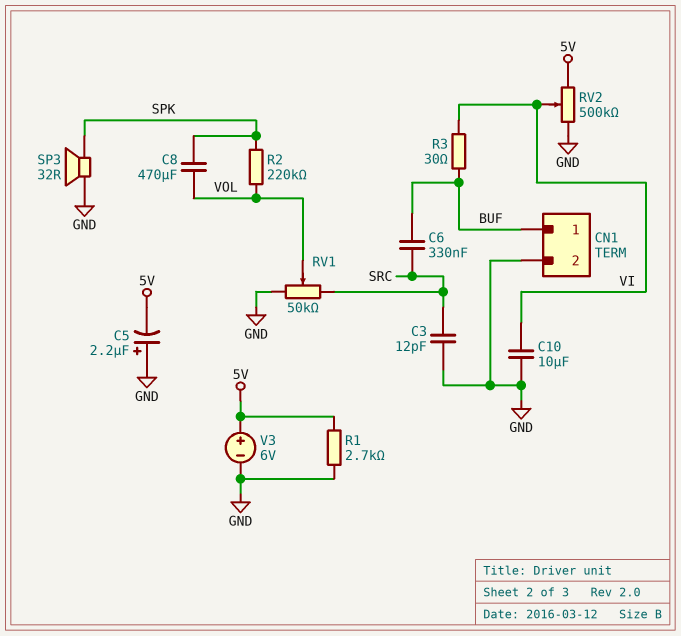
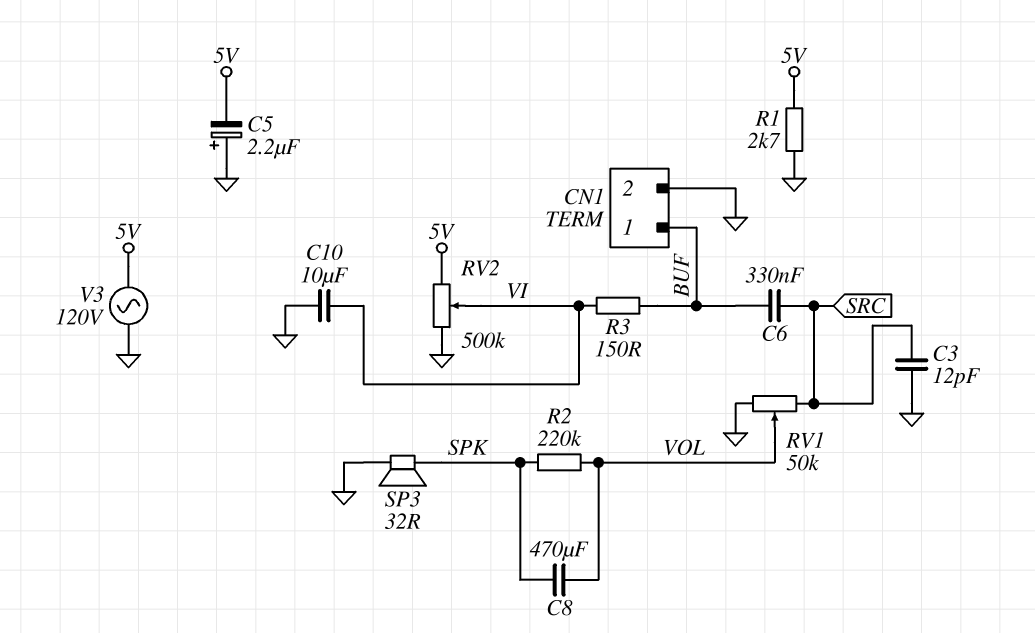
R3: 30 (BUF, VI) -> 150 (BUF, VI)
V3: 6V (plus 5V, minus GND) -> AC 120V (5V, GND)

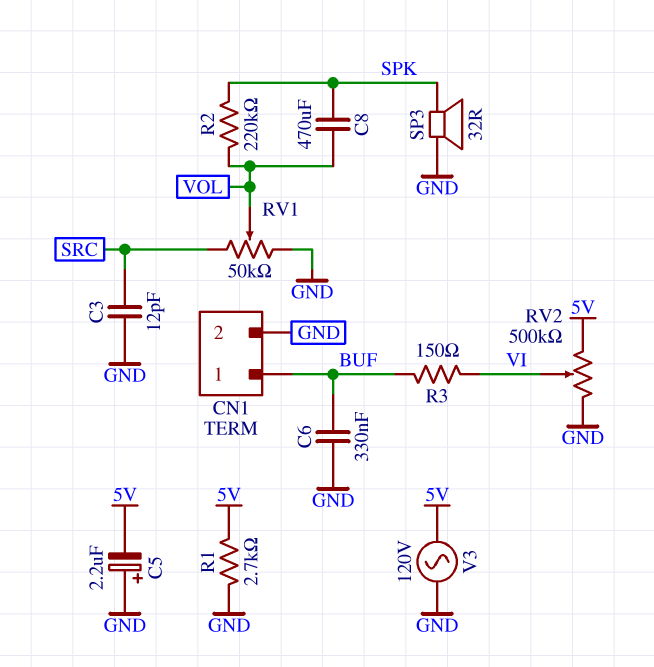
C6: 330nF (BUF, SRC) -> 330nF (BUF, GND)
C10: 10uF (GND, VI) -> none

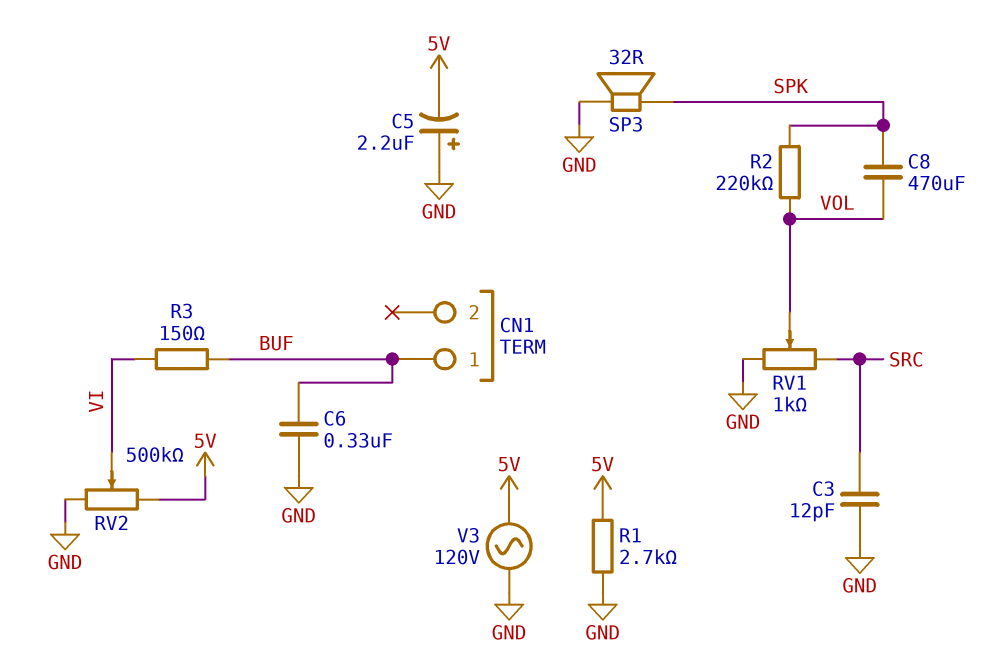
CN1 pin 2: GND -> none
RV1: 50k (GND, SRC, wiper VOL) -> 1k (GND, SRC, wiper VOL)

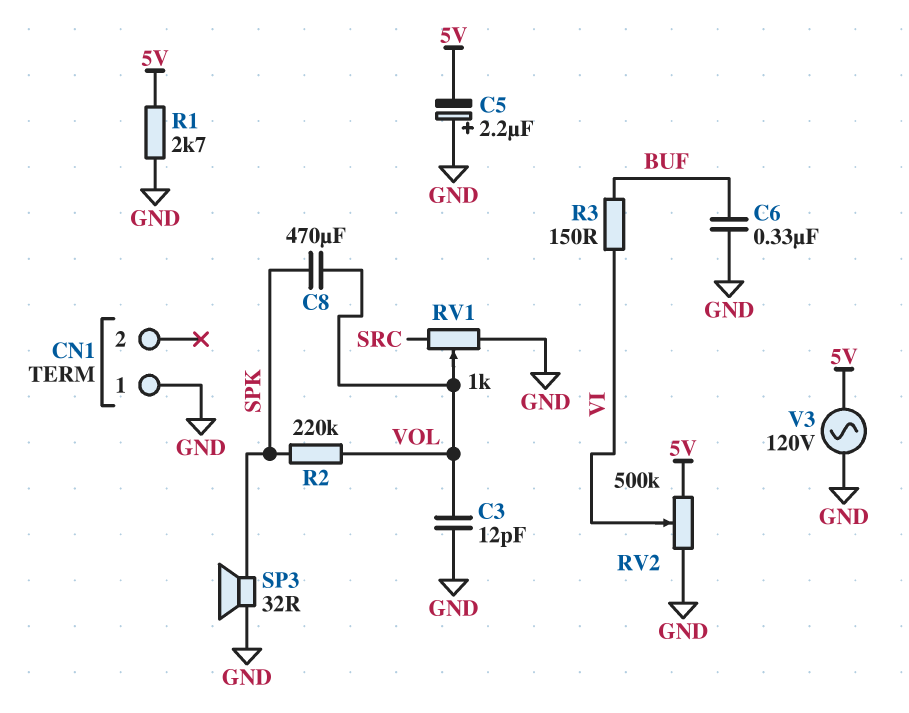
C3: 12pF (GND, SRC) -> 12pF (GND, VOL)
CN1 pin 1: BUF -> GND

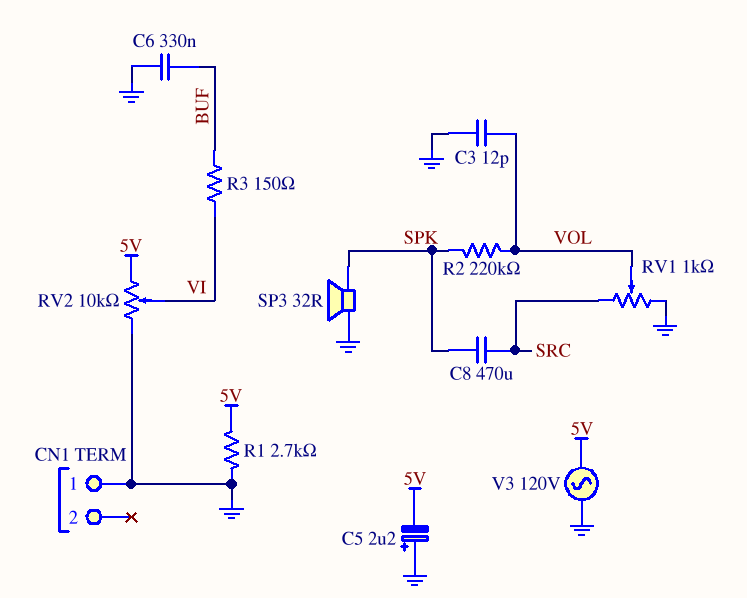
C8: 470uF (SPK, VOL) -> 470uF (SPK, SRC)
RV2: 500k (5V, GND, wiper VI) -> 10k (5V, GND, wiper VI)

